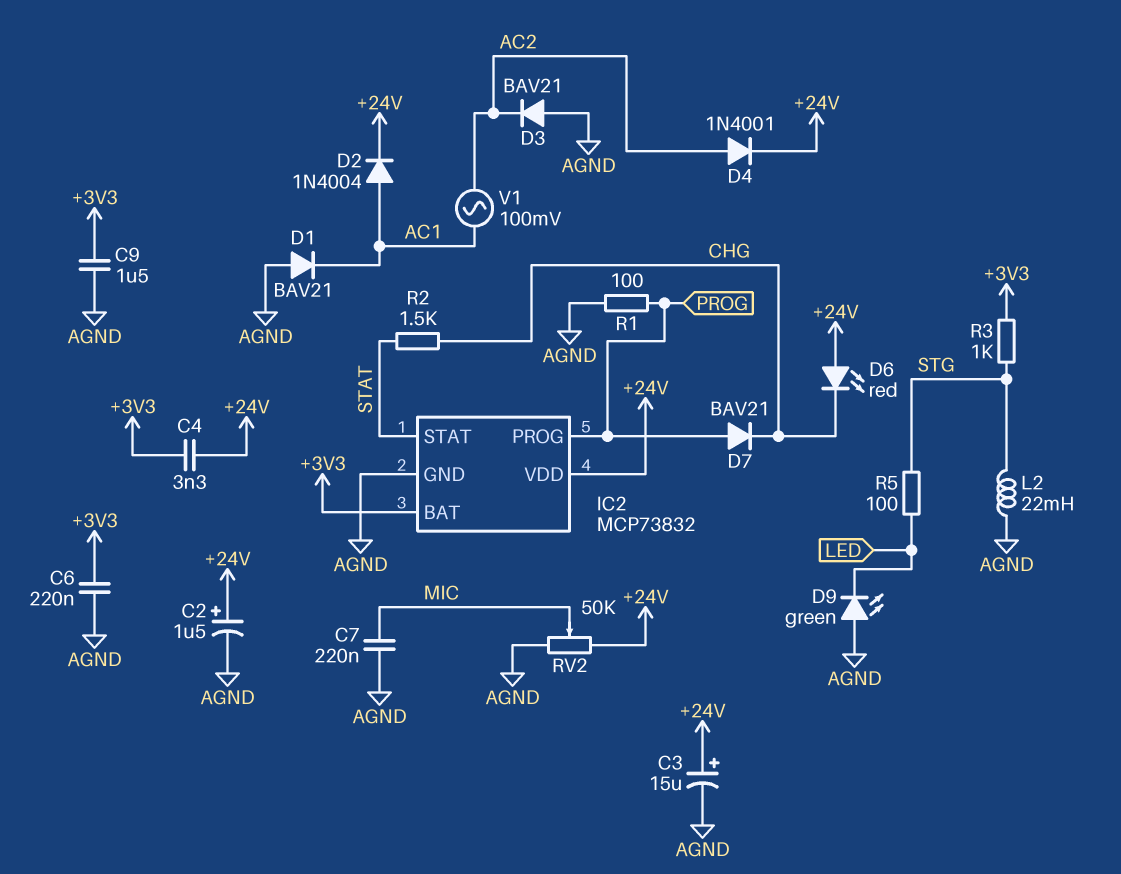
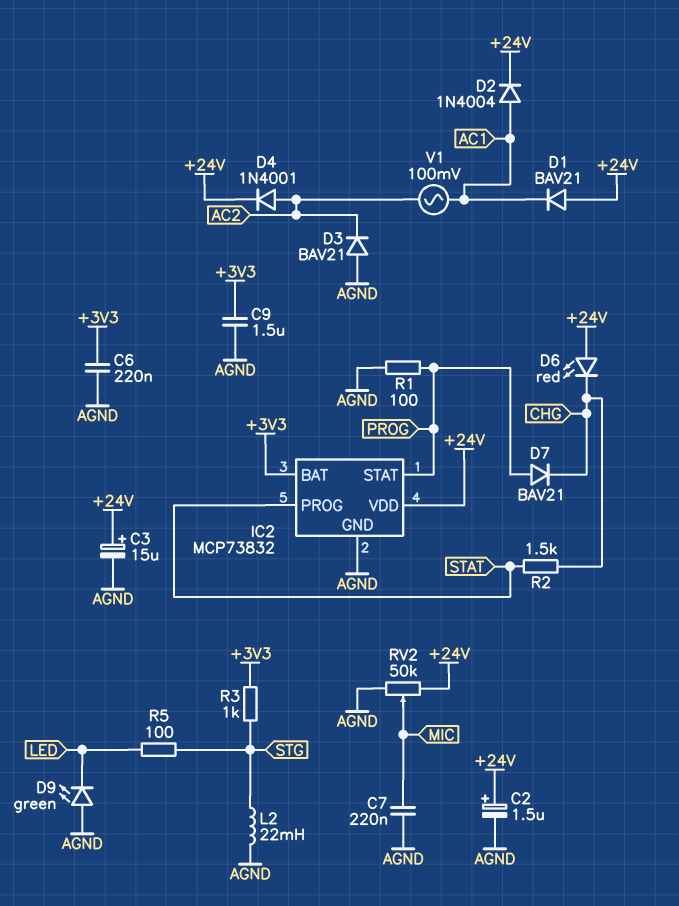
C4: 3.3nF (+3V3, +24V) -> none
D1: diode BAV21 (A AGND, K AC1) -> diode BAV21 (A +24V, K AC1)
IC2 pin PROG: PROG -> STAT
IC2 pin STAT: STAT -> PROG

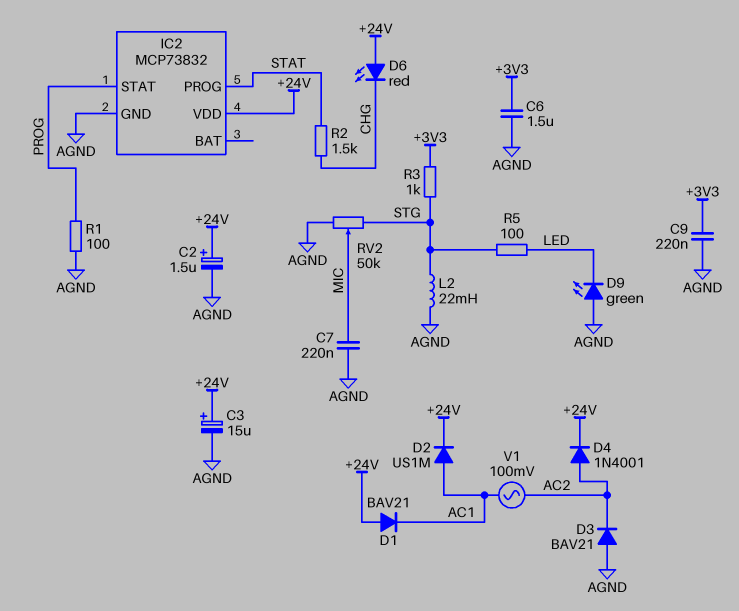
C6: 220nF (+3V3, AGND) -> 1.5uF (+3V3, AGND)
C9: 1.5uF (+3V3, AGND) -> 220nF (+3V3, AGND)
D2: diode 1N4004 (A AC1, K +24V) -> diode US1M (A AC1, K +24V)
D7: diode BAV21 (A PROG, K CHG) -> none
IC2 pin BAT: +3V3 -> none
RV2: 50k (+24V, AGND, wiper MIC) -> 50k (AGND, STG, wiper MIC)

